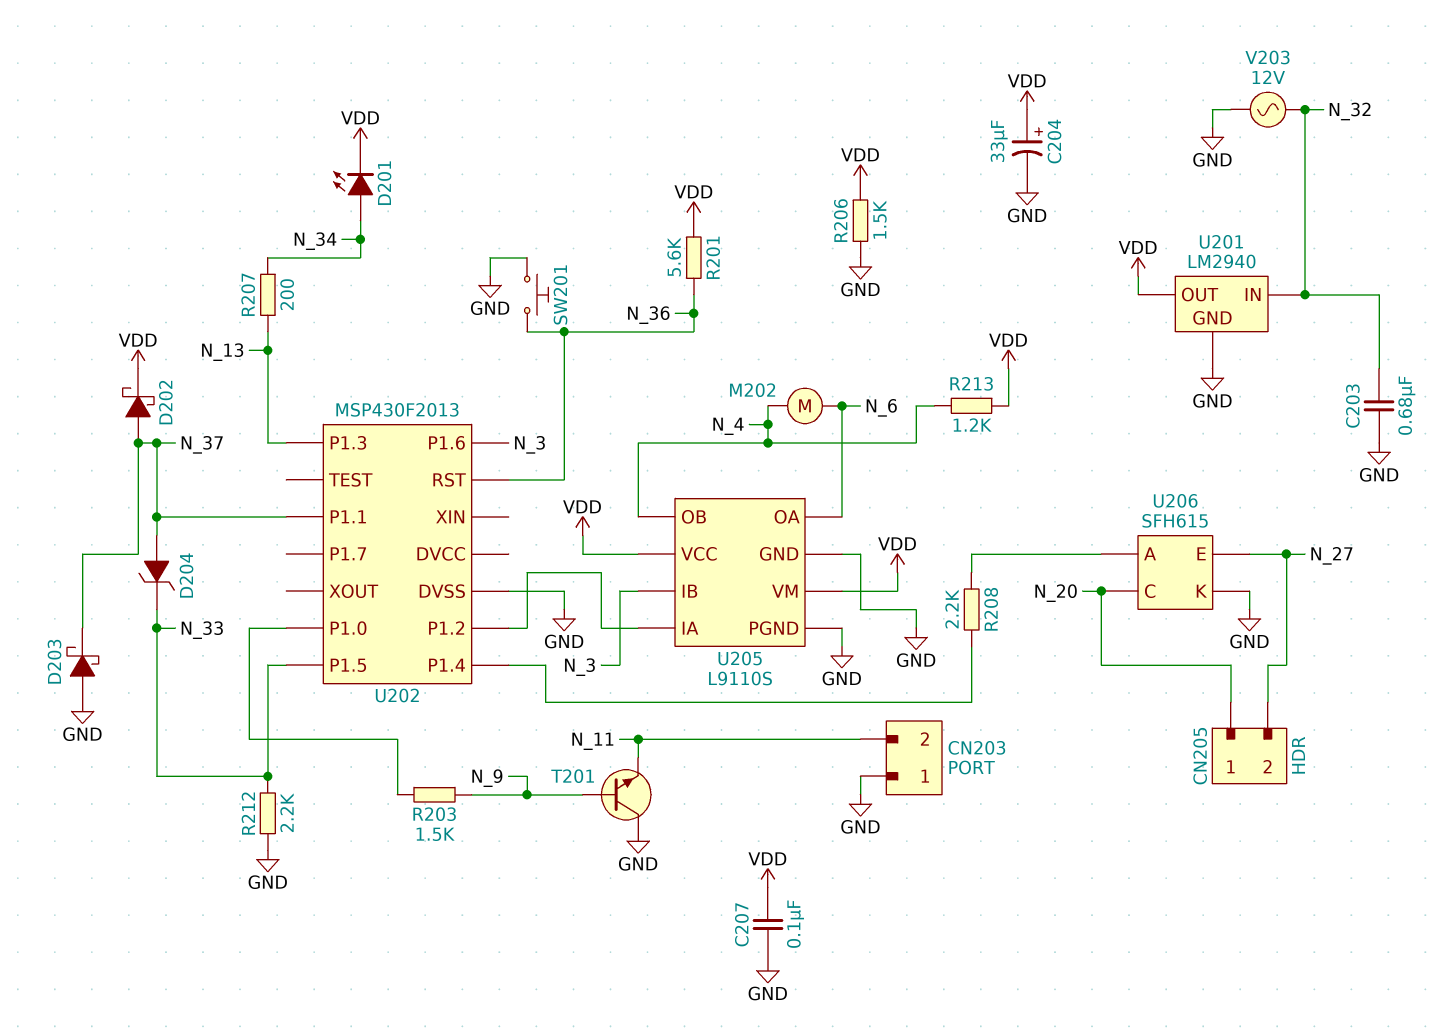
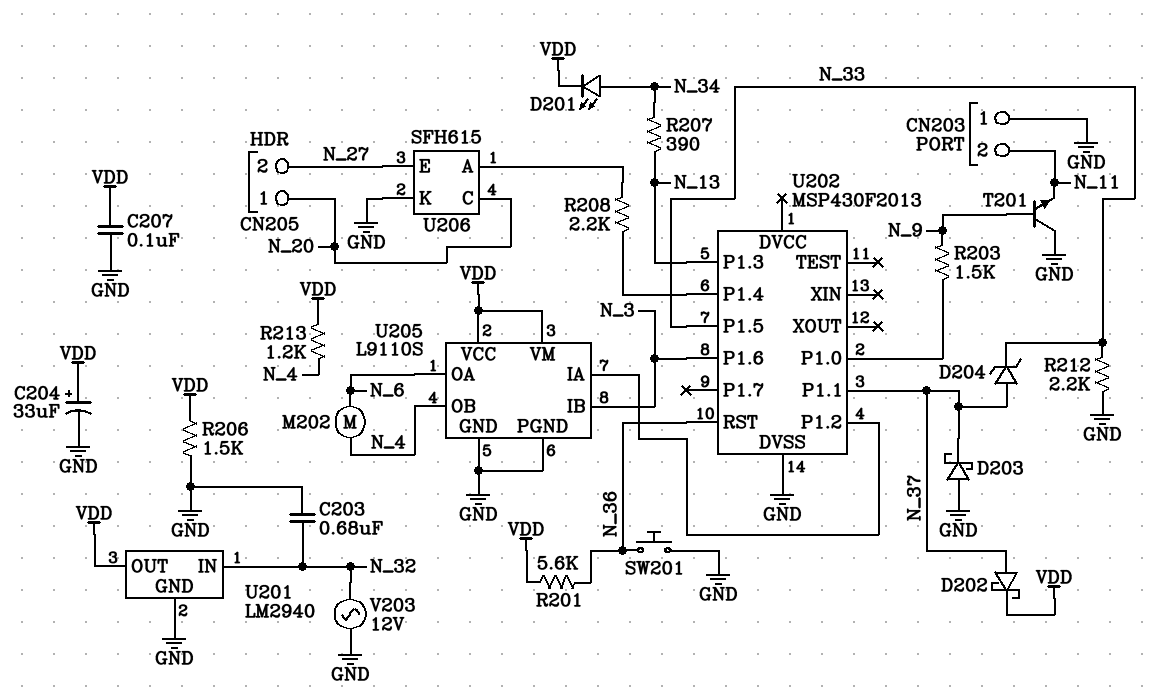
R207: 200 (N_13, N_34) -> 390 (N_13, N_34)

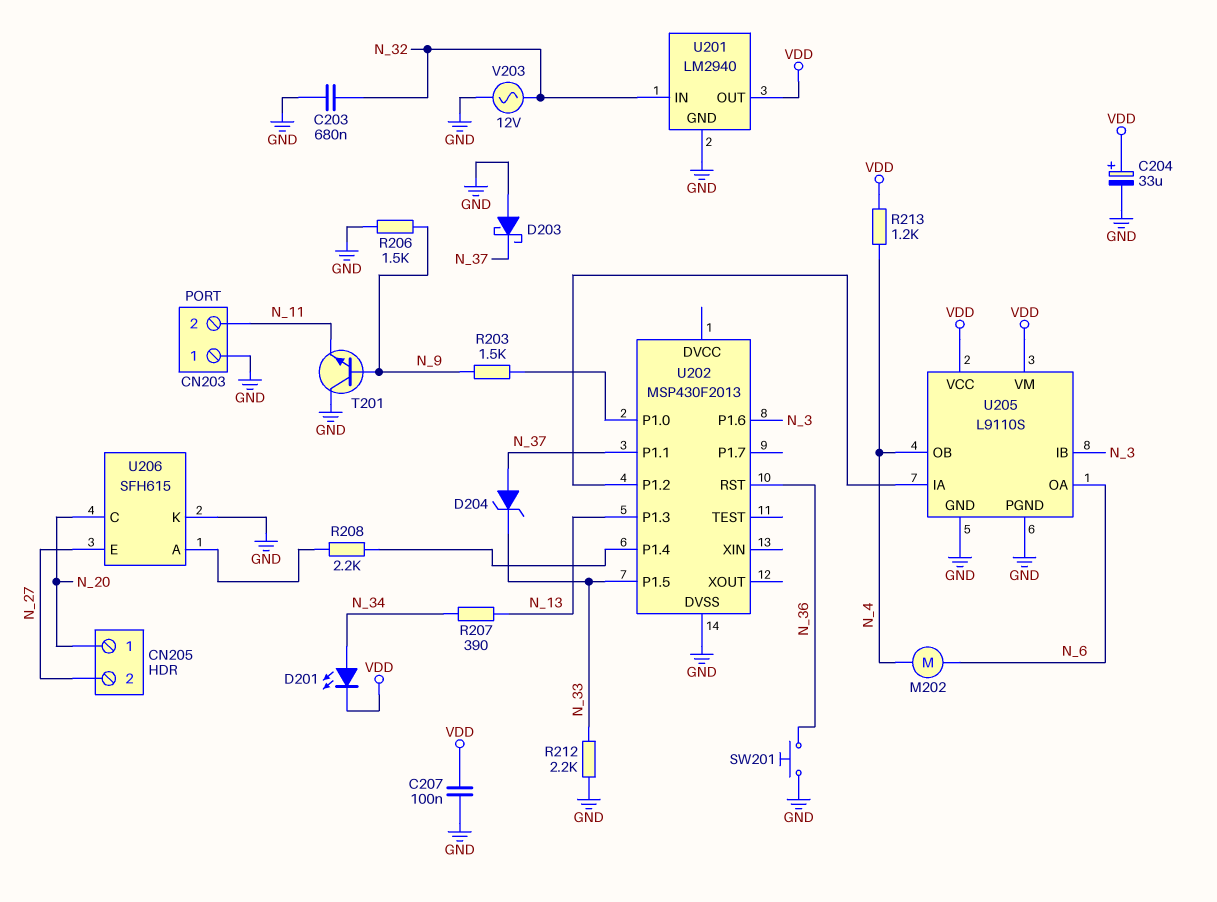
D202: schottky (A N_37, K VDD) -> none
R201: 5.6k (N_36, VDD) -> none
R206: 1.5k (GND, VDD) -> 1.5k (GND, N_9)

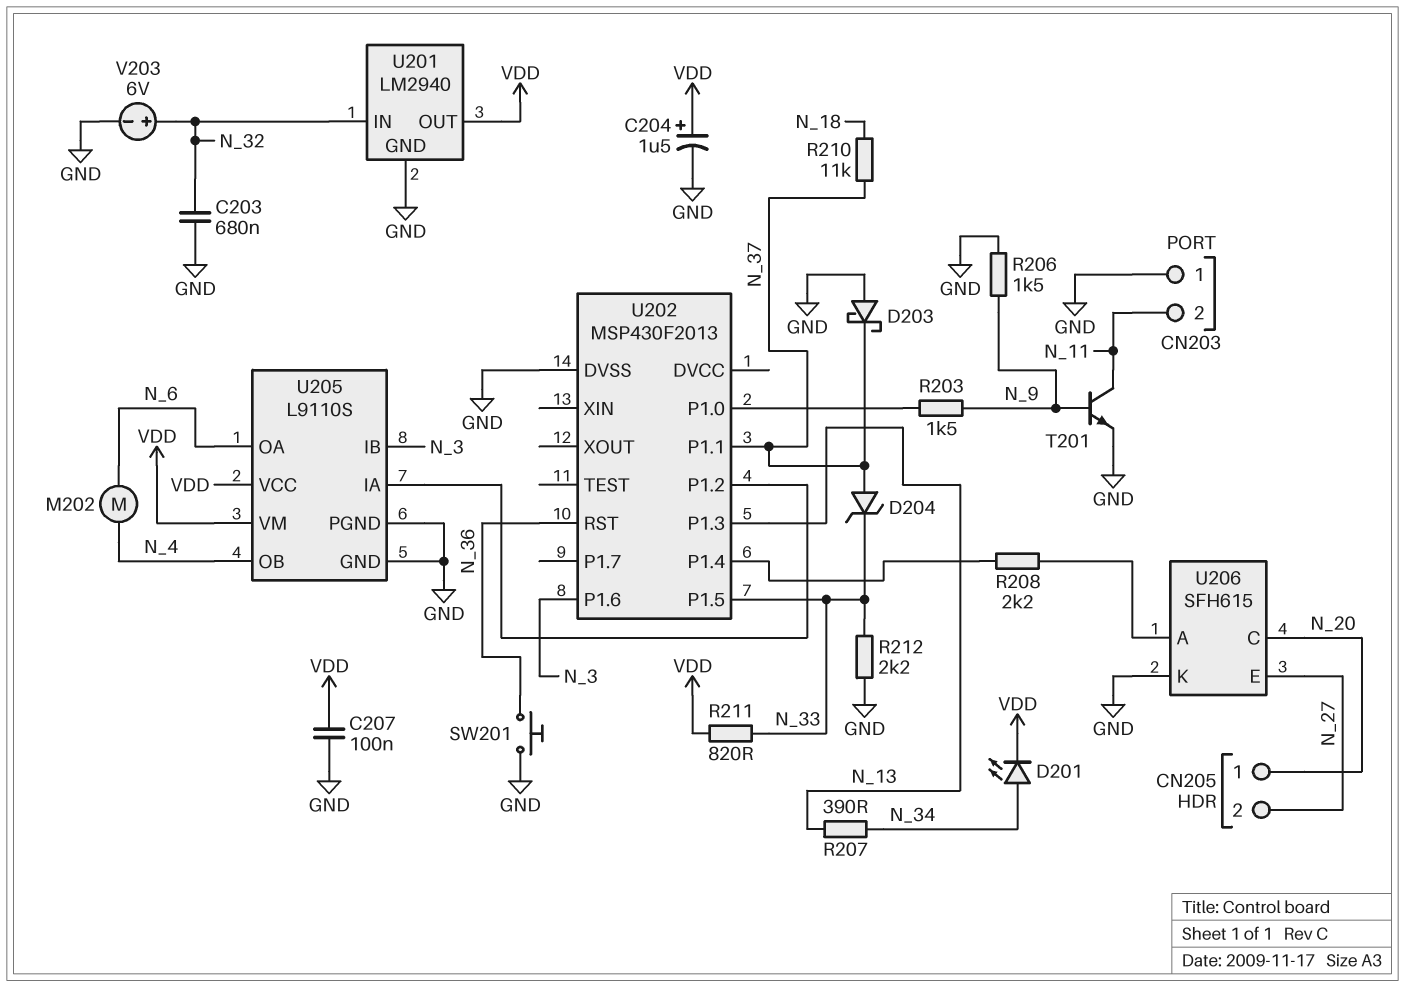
C204: 33uF (plus VDD, minus GND) -> 1.5uF (plus VDD, minus GND)
R210: none -> 11k (N_18, N_37)
R211: none -> 820 (N_33, VDD)
R213: 1.2k (N_4, VDD) -> none
T201: NPN (B N_9, C GND, E N_11) -> NPN (B N_9, C N_11, E GND)
V203: AC 12V (GND, N_32) -> 6V (plus N_32, minus GND)

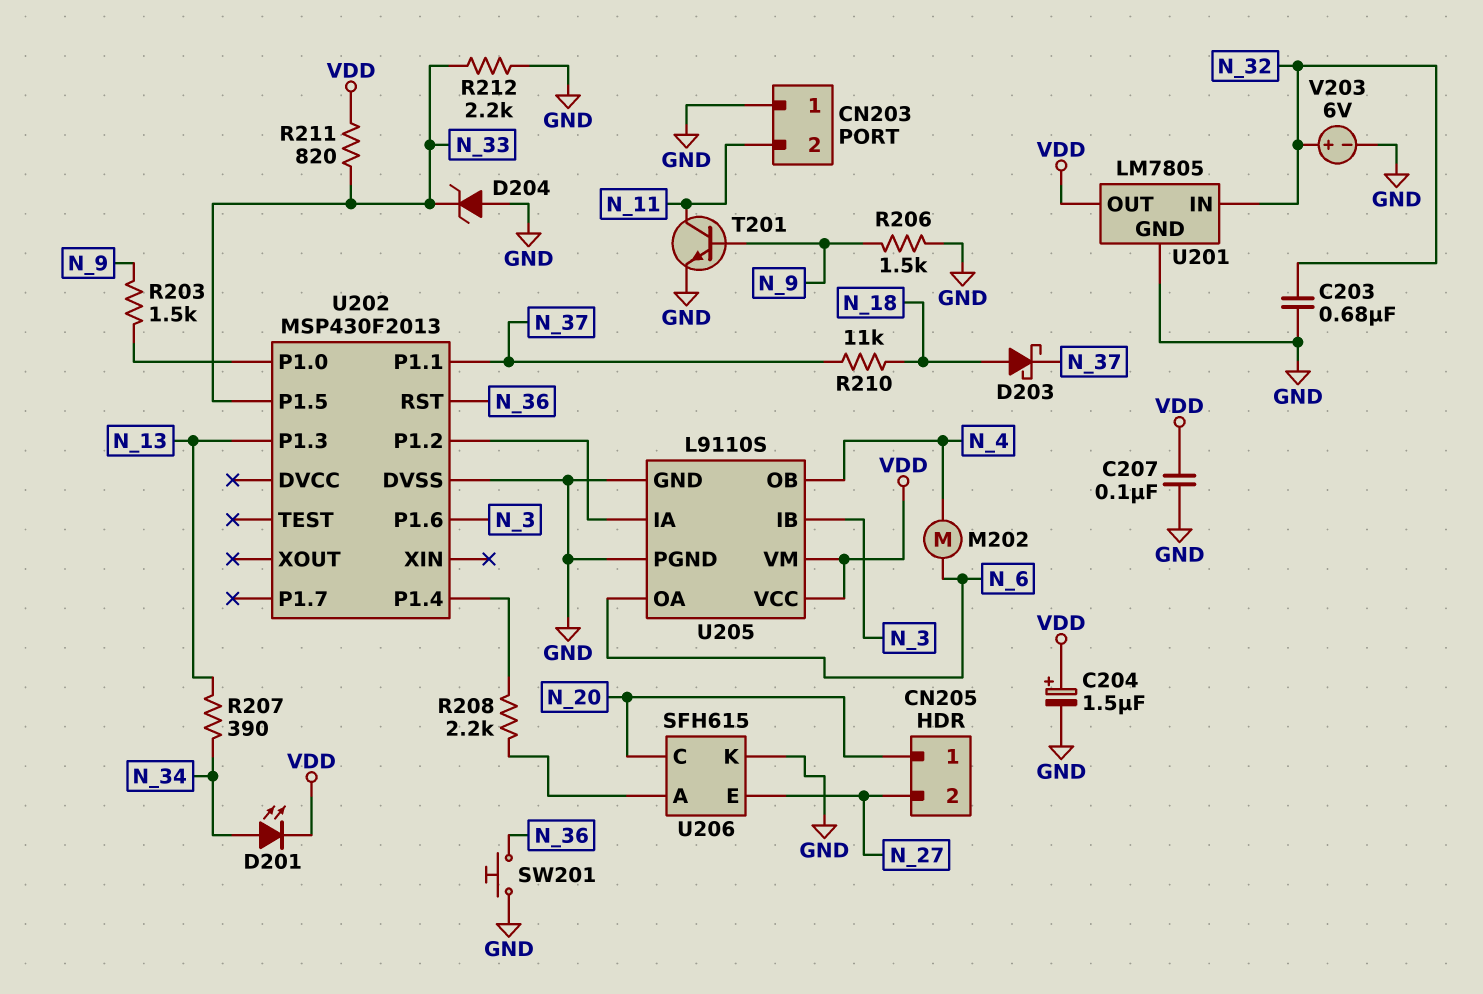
D203: schottky (A GND, K N_37) -> schottky (A N_18, K N_37)
D204: zener (A N_37, K N_33) -> zener (A GND, K N_33)
U201: LM2940 -> LM7805

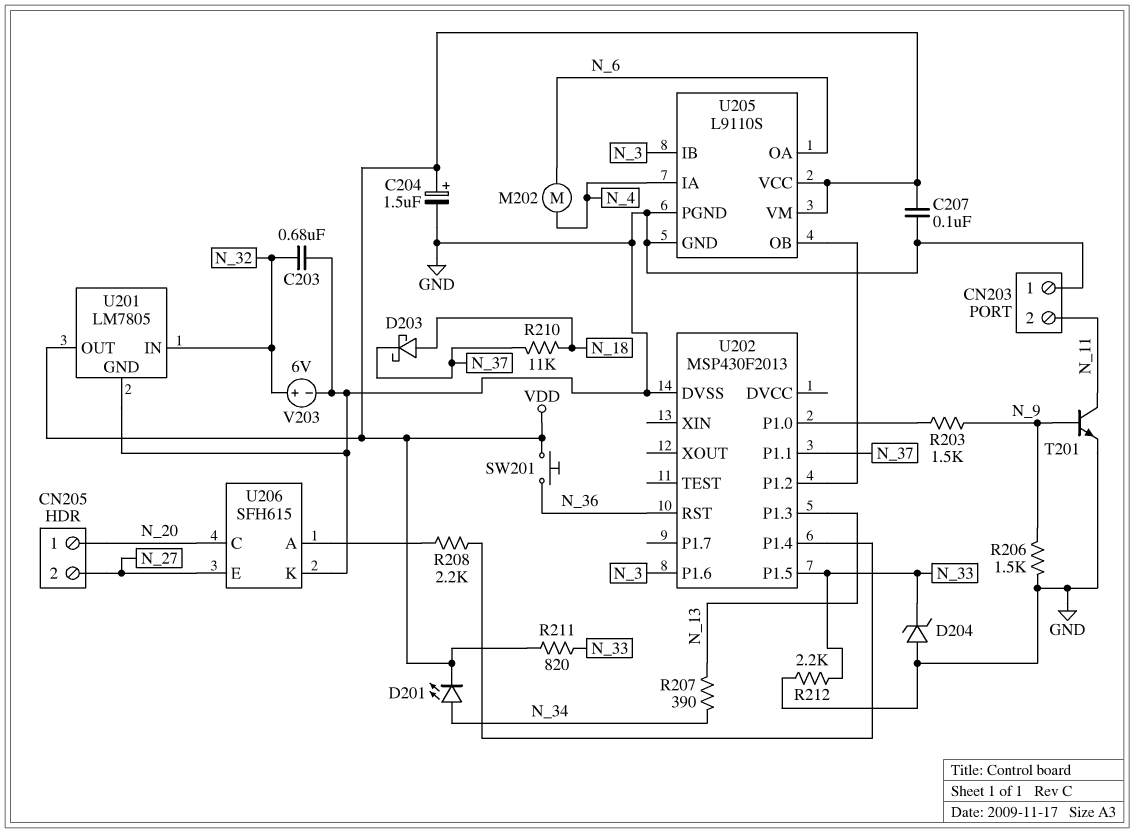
SW201: button (GND, N_36) -> button (N_36, VDD)
U205 pin IA: U202/P1.2 -> N_4
U205 pin OB: N_4 -> U202/P1.2

